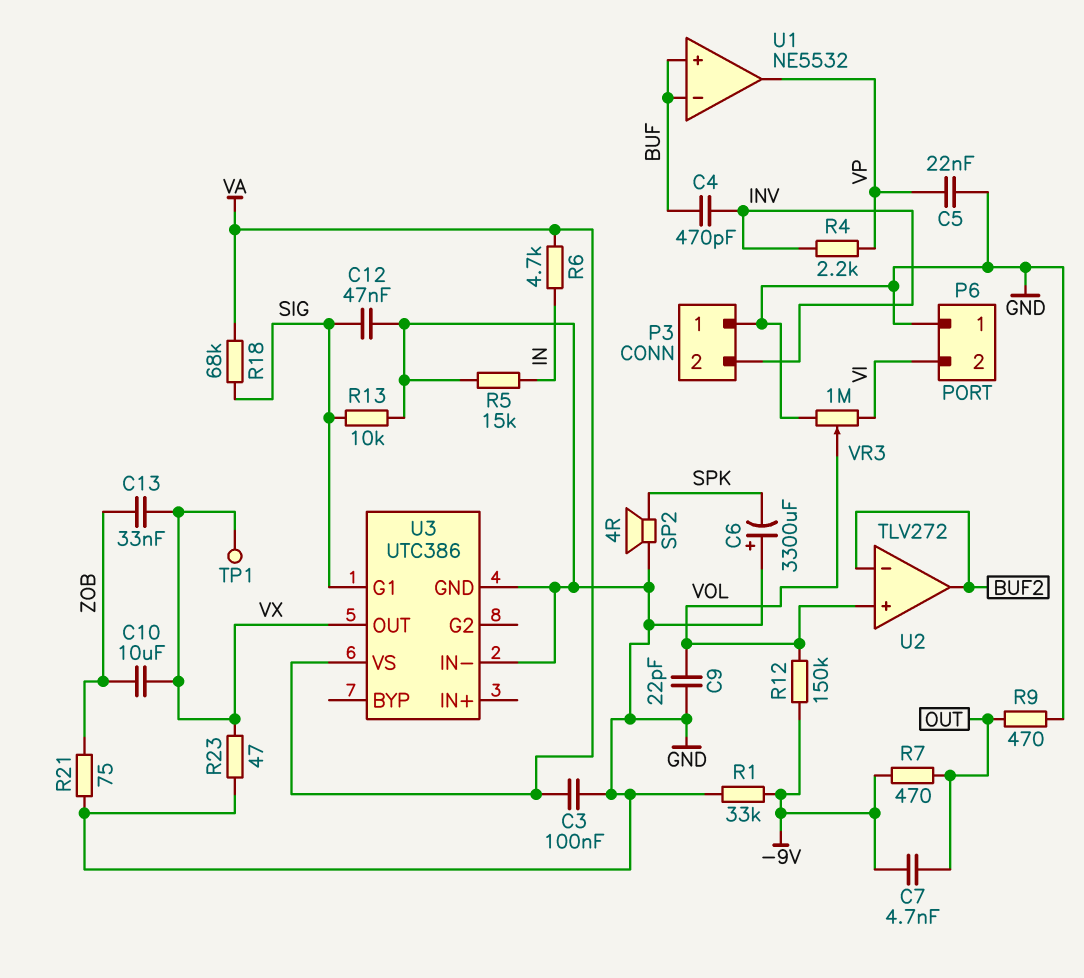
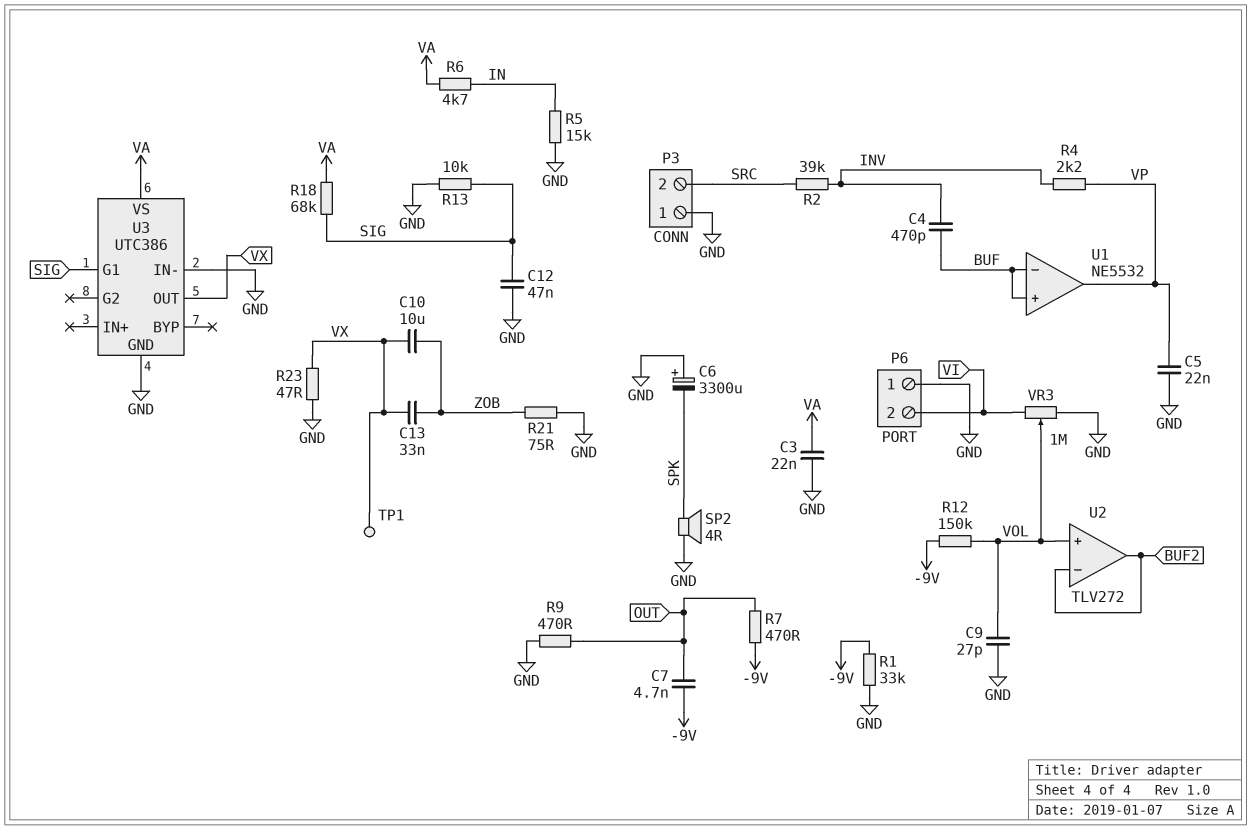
C3: 100nF (GND, VA) -> 22nF (GND, VA)
C9: 22pF (GND, VOL) -> 27pF (GND, VOL)
P3 pin 2: INV -> SRC
R2: none -> 39k (INV, SRC)

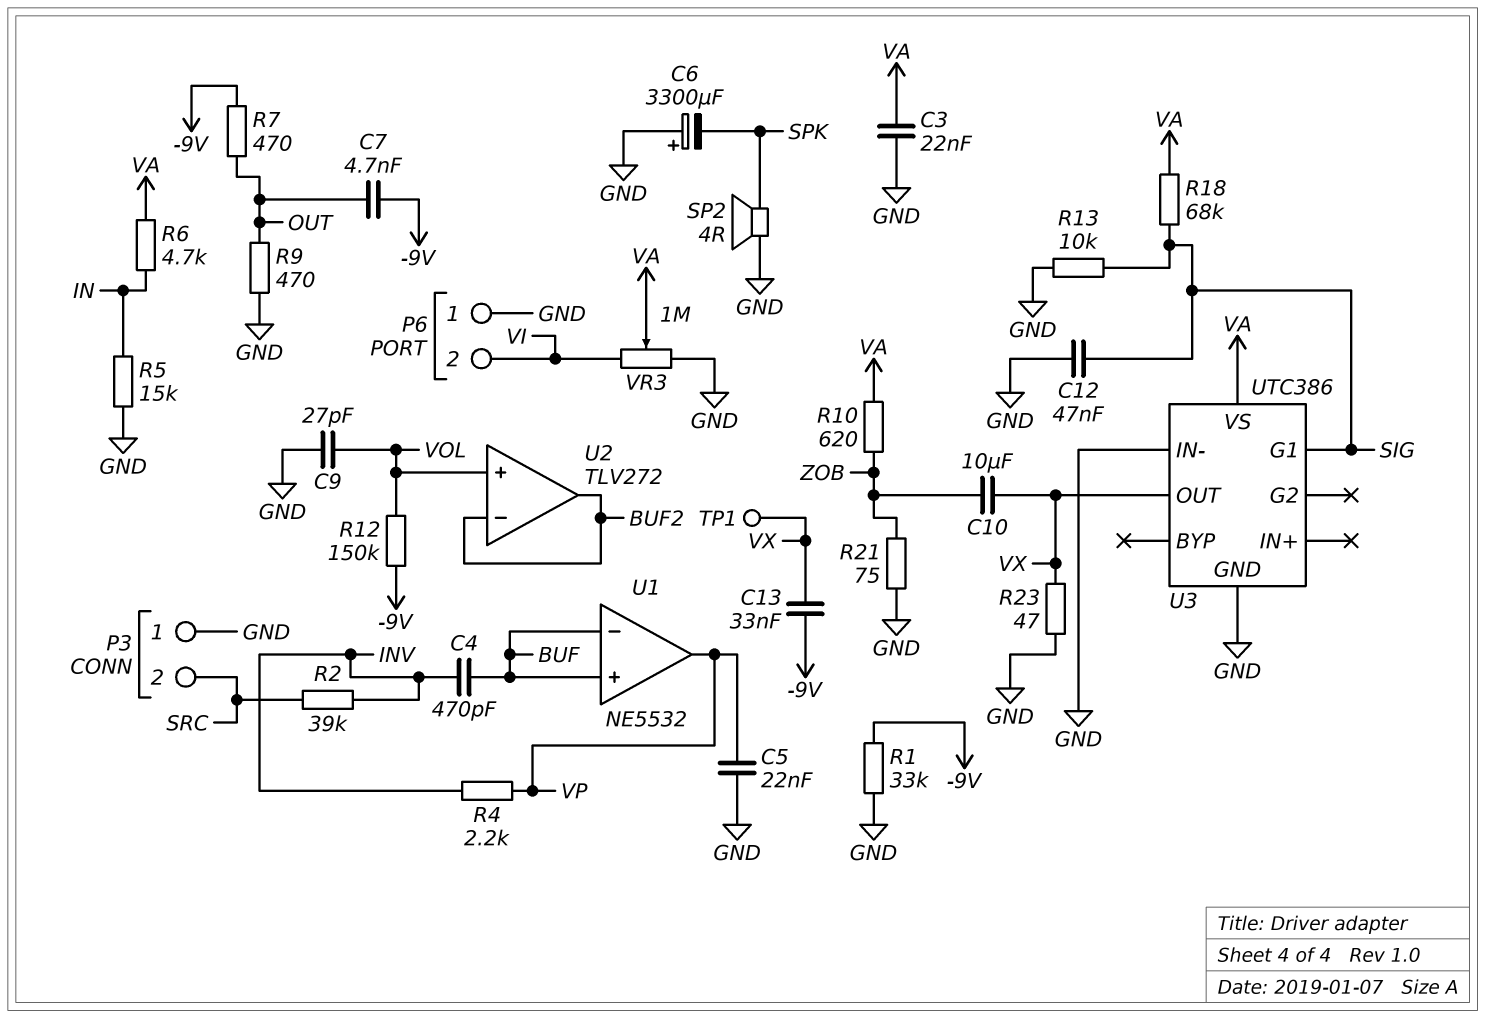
C13: 33nF (VX, ZOB) -> 33nF (-9V, VX)
R10: none -> 620 (VA, ZOB)
VR3: 1M (GND, VI, wiper VOL) -> 1M (GND, VI, wiper VA)

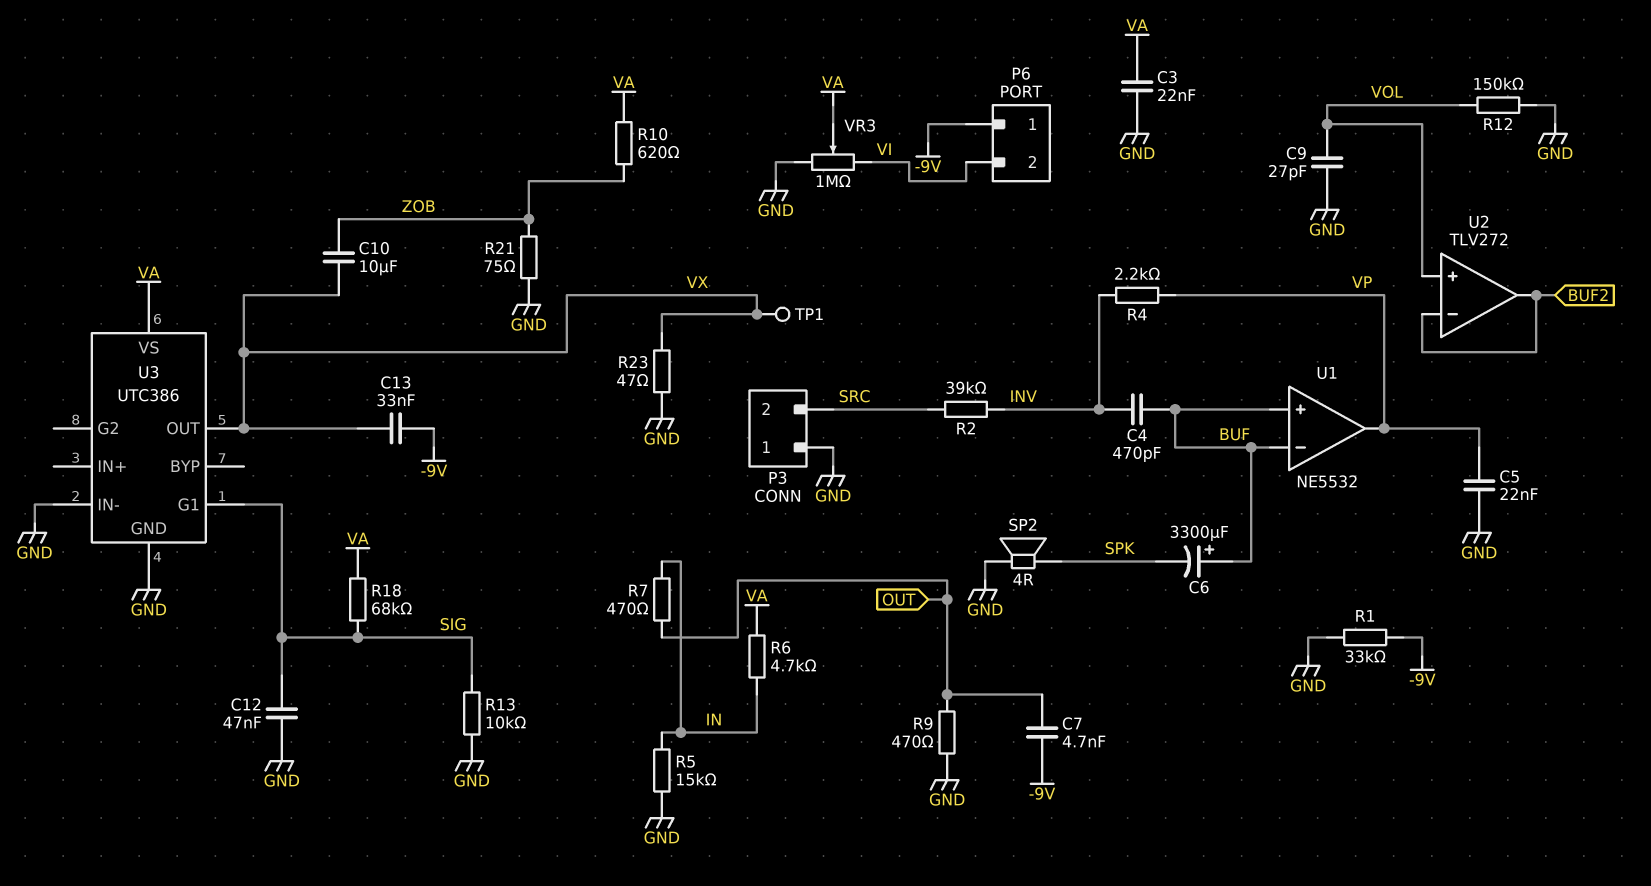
C6: 3300uF (plus GND, minus SPK) -> 3300uF (plus BUF, minus SPK)
P6 pin 1: GND -> -9V
R7: 470 (-9V, OUT) -> 470 (IN, OUT)
R12: 150k (-9V, VOL) -> 150k (GND, VOL)

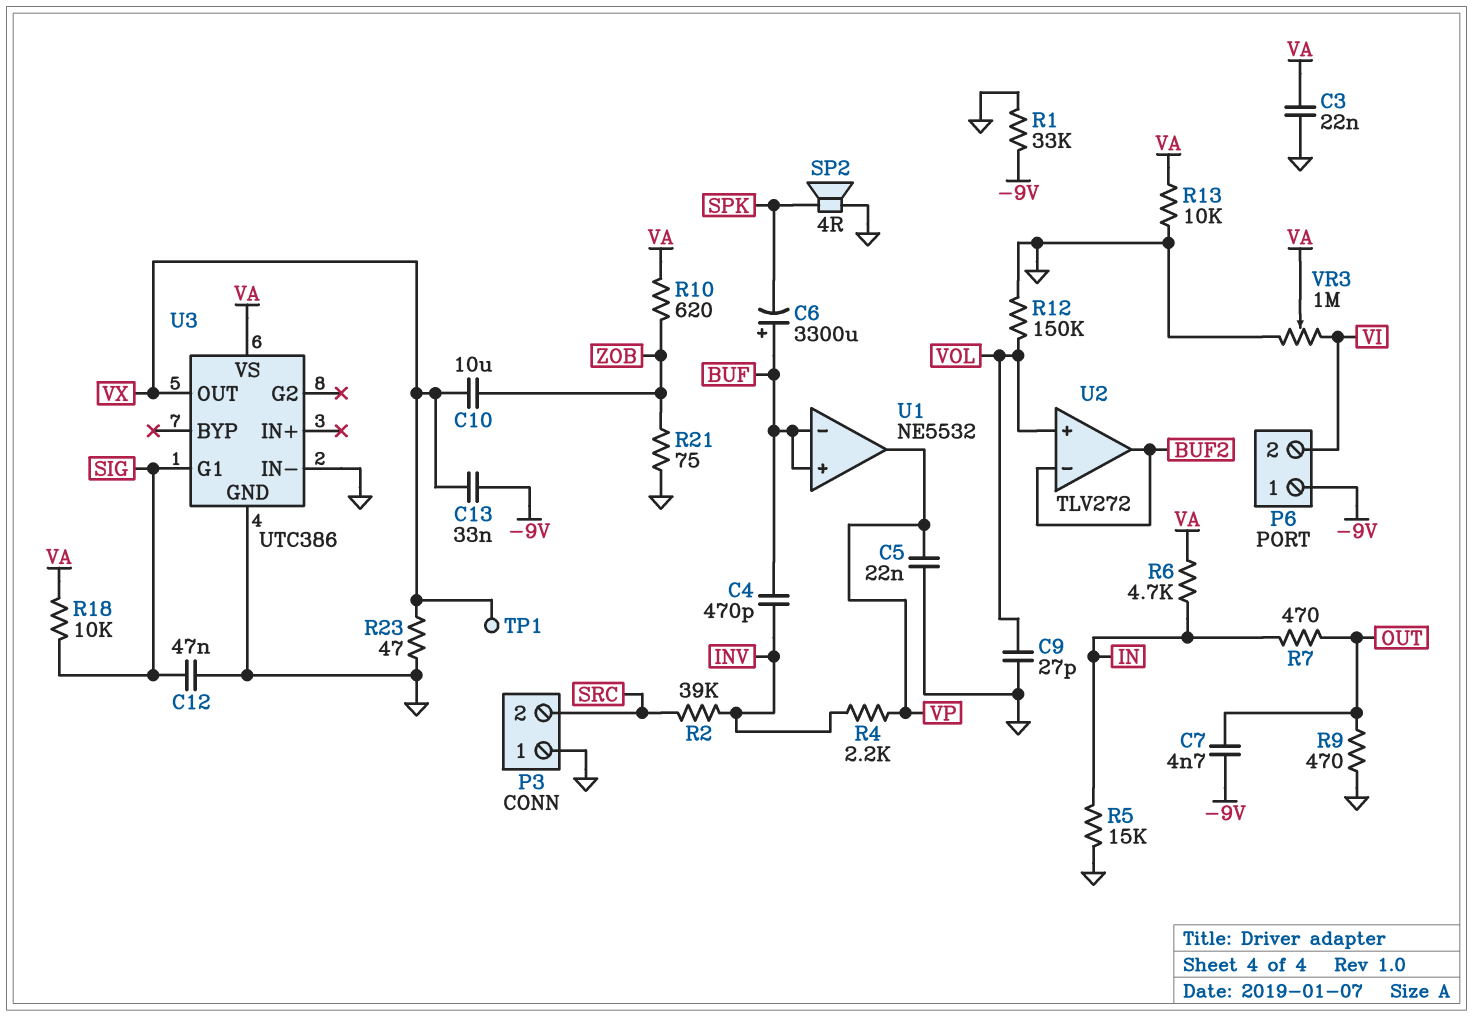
R13: 10k (GND, SIG) -> 10k (GND, VA)
R18: 68k (SIG, VA) -> 10k (SIG, VA)

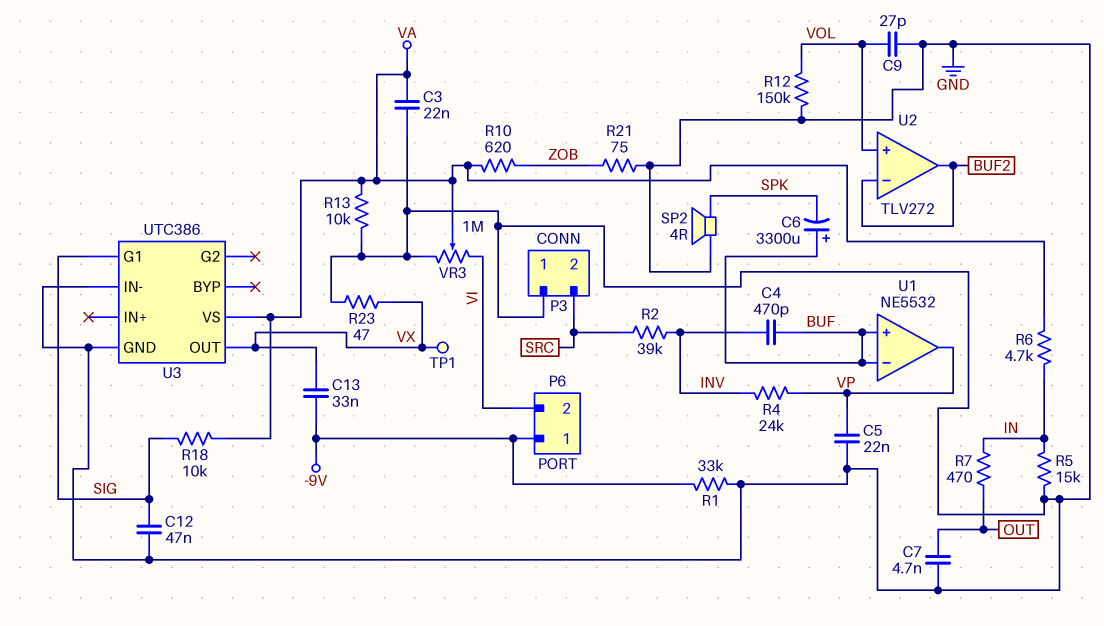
C7: 4.7nF (-9V, OUT) -> 4.7nF (GND, OUT)
C10: 10uF (VX, ZOB) -> none
R4: 2.2k (INV, VP) -> 24k (INV, VP)
R9: 470 (GND, OUT) -> none

